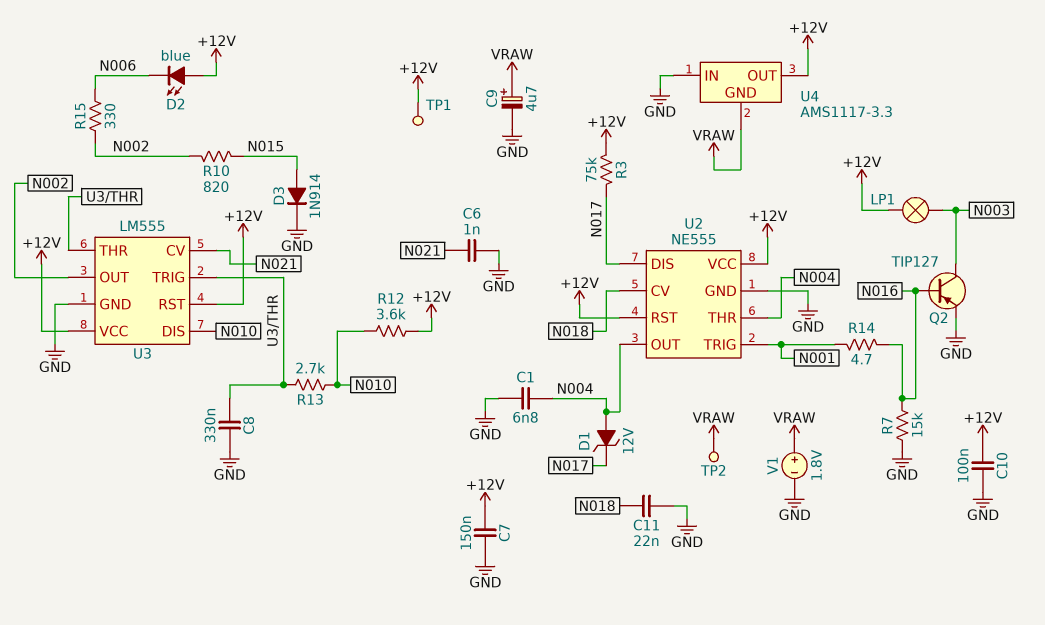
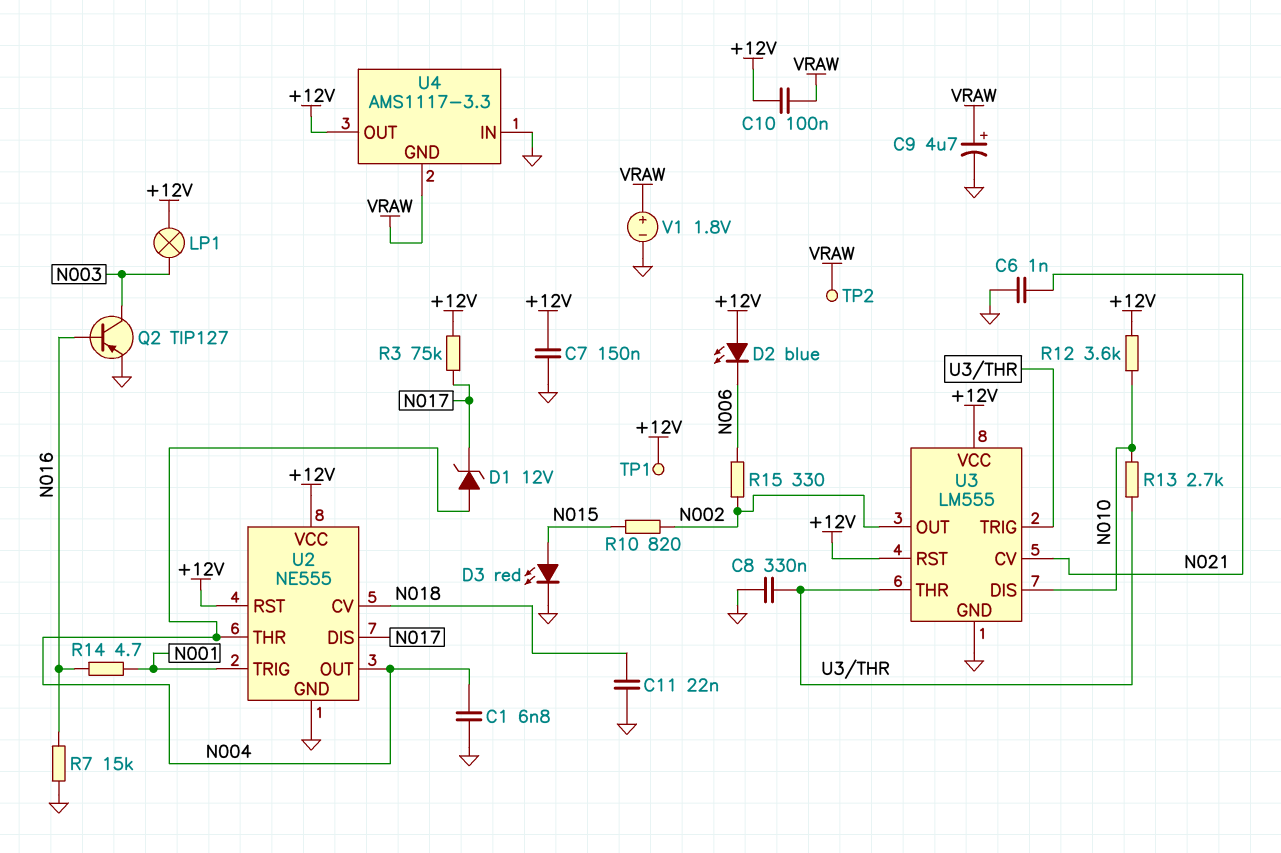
C10: 100nF (+12V, GND) -> 100nF (+12V, VRAW)
D3: diode 1N914 (A N015, K GND) -> LED red (A N015, K GND)

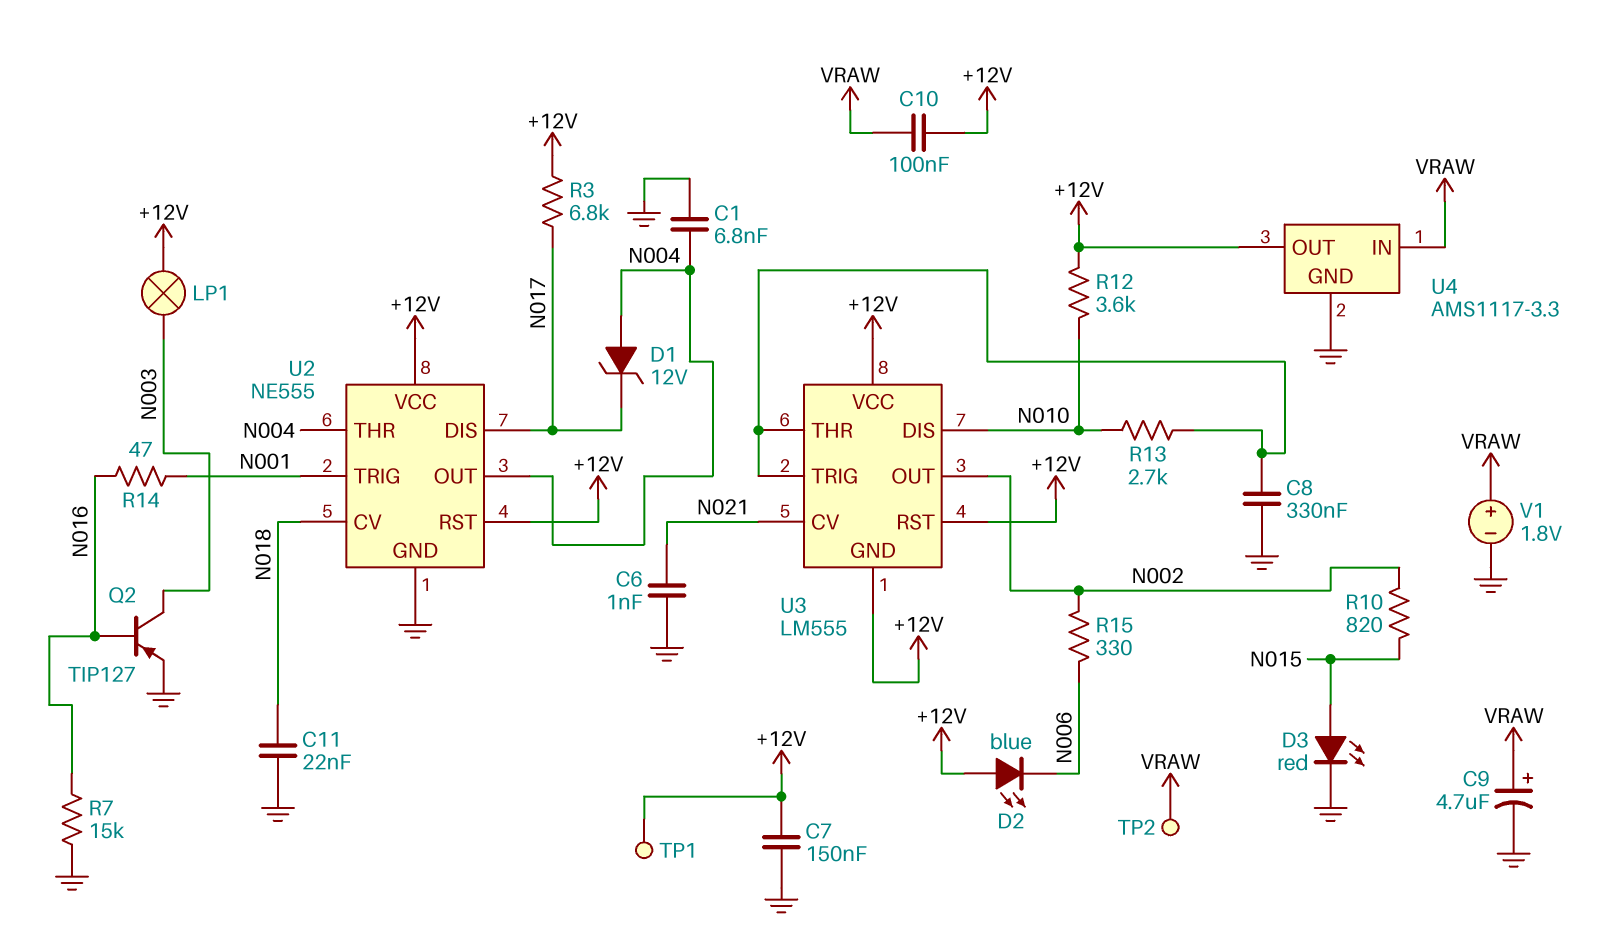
R3: 75k (+12V, N017) -> 6.8k (+12V, N017)
R14: 4.7 (N001, N016) -> 47 (N001, N016)
U3 pin GND: GND -> +12V
U4 pin GND: VRAW -> GND
U4 pin IN: GND -> VRAW

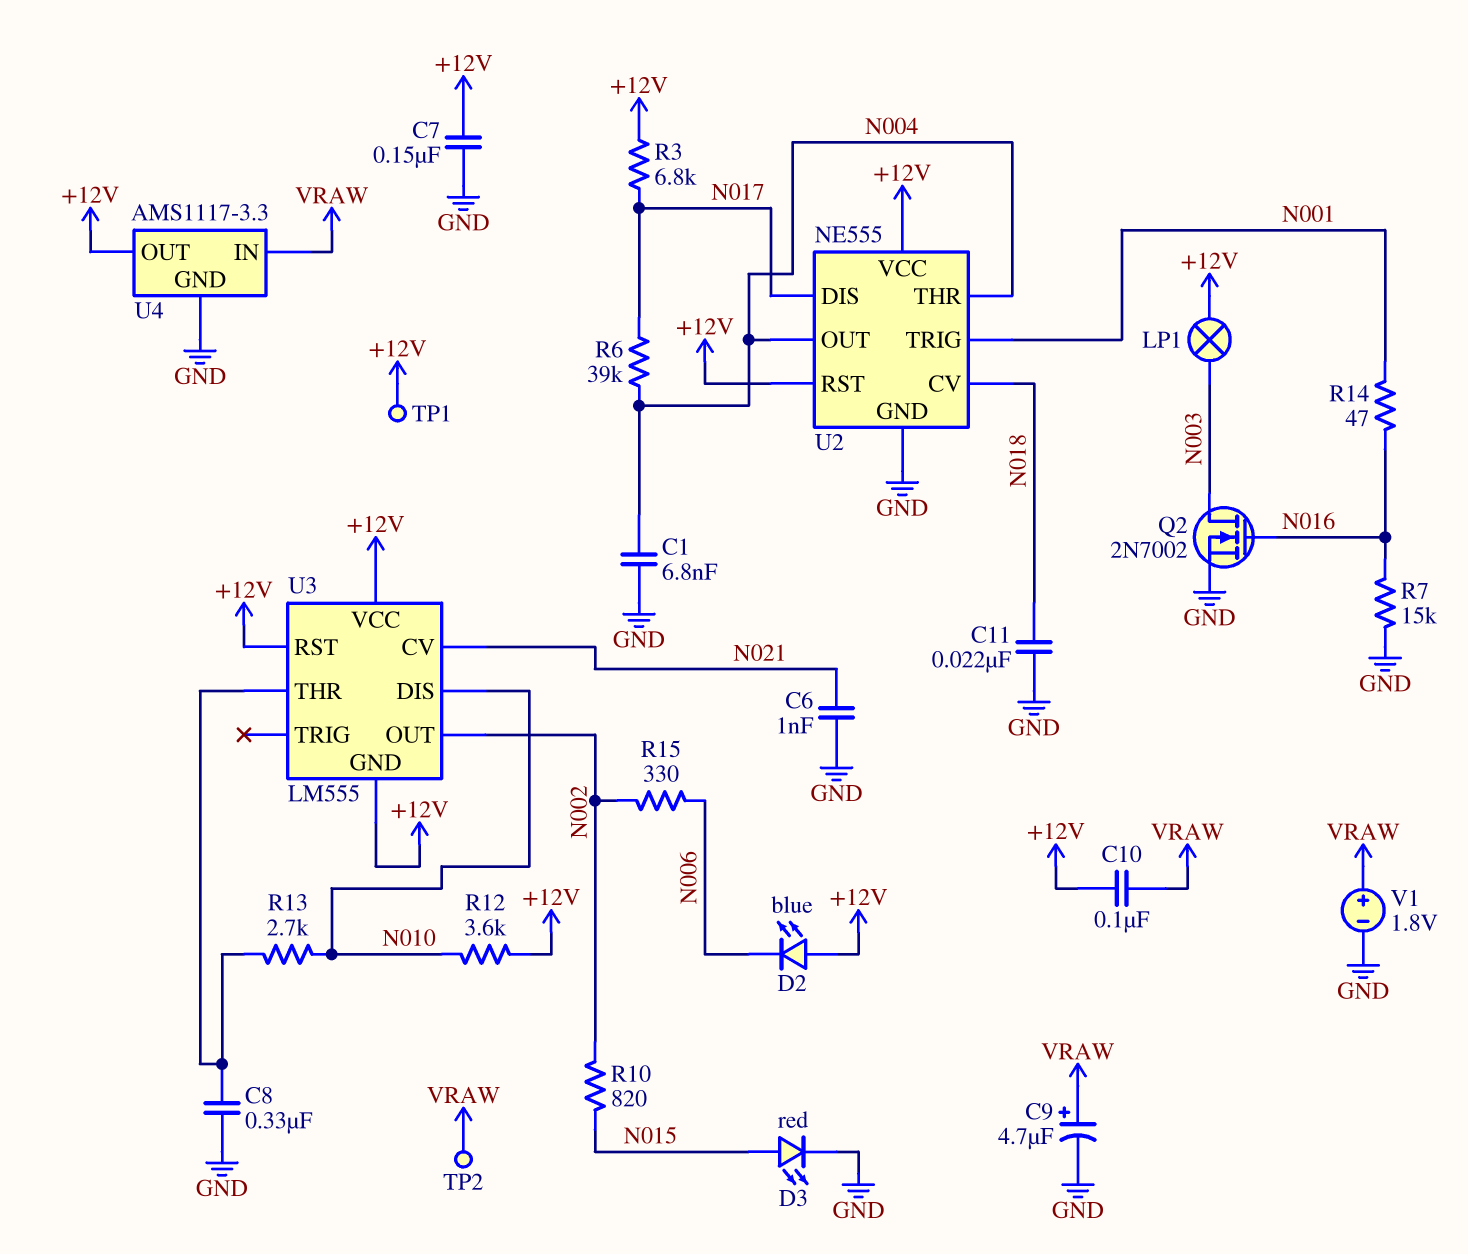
D1: zener 12V (A N004, K N017) -> none
Q2: PNP TIP127 (B N016, C N003, E GND) -> NMOS 2N7002 (G N016, D N003, S GND)
R6: none -> 39k (N004, N017)
U3 pin TRIG: U3/THR -> none

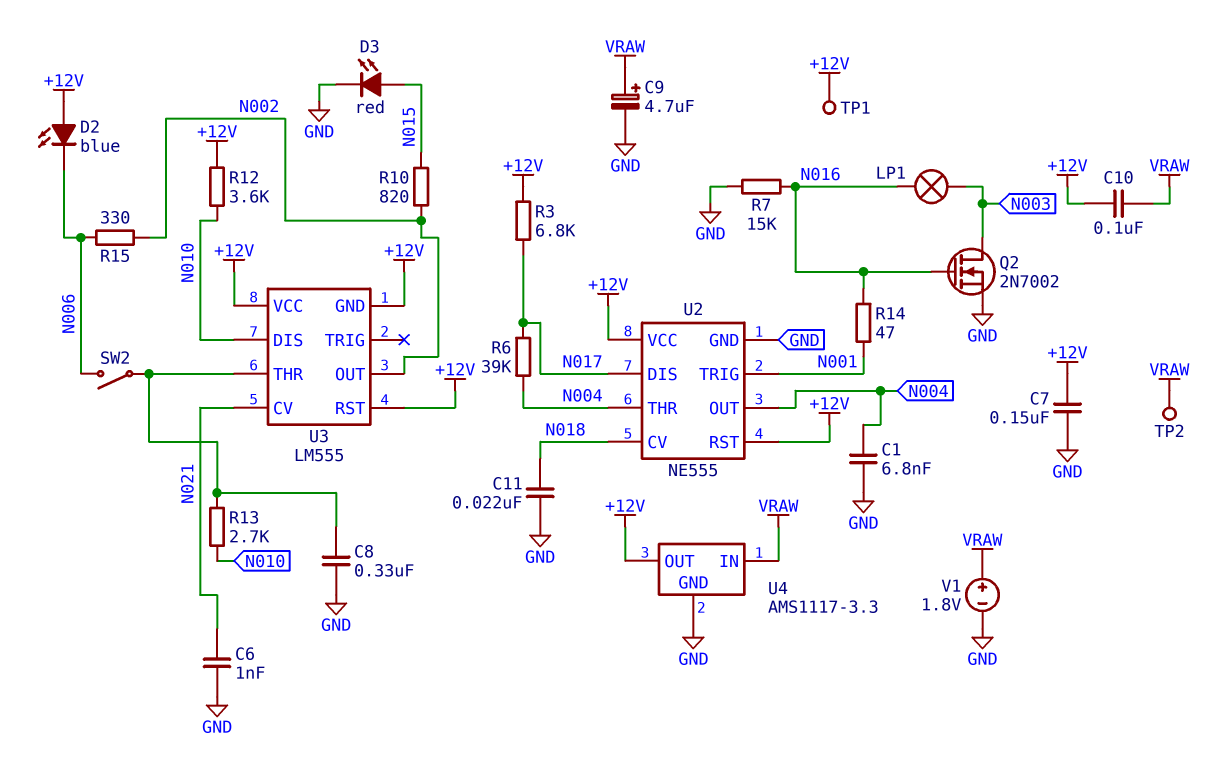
LP1: lamp (+12V, N003) -> lamp (N003, N016)
SW2: none -> switch (N006, U3/THR)

